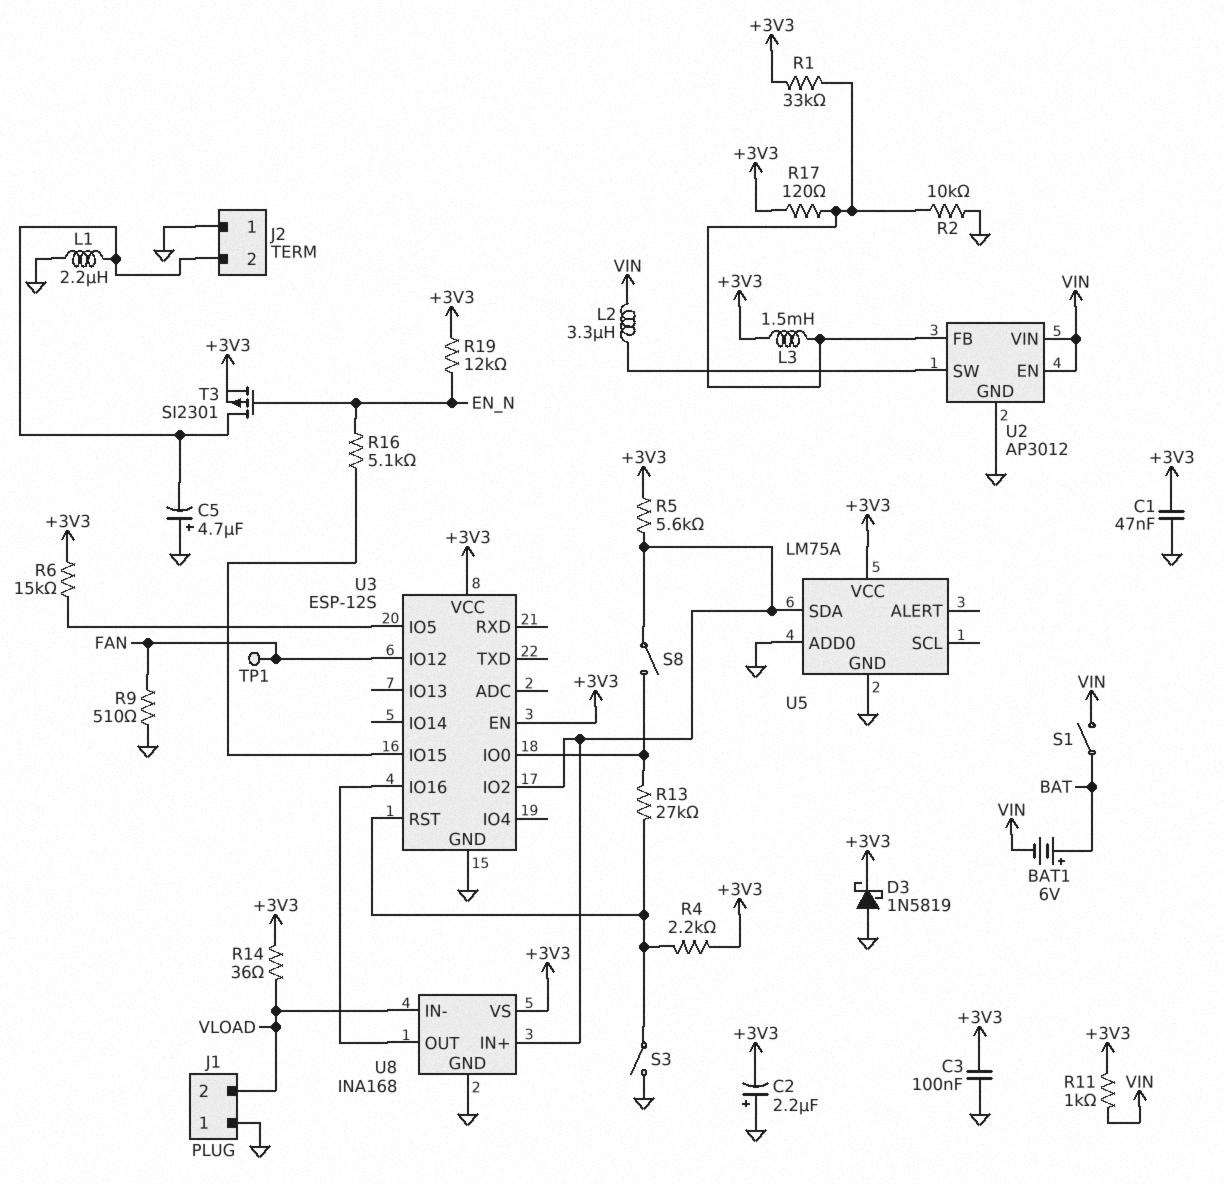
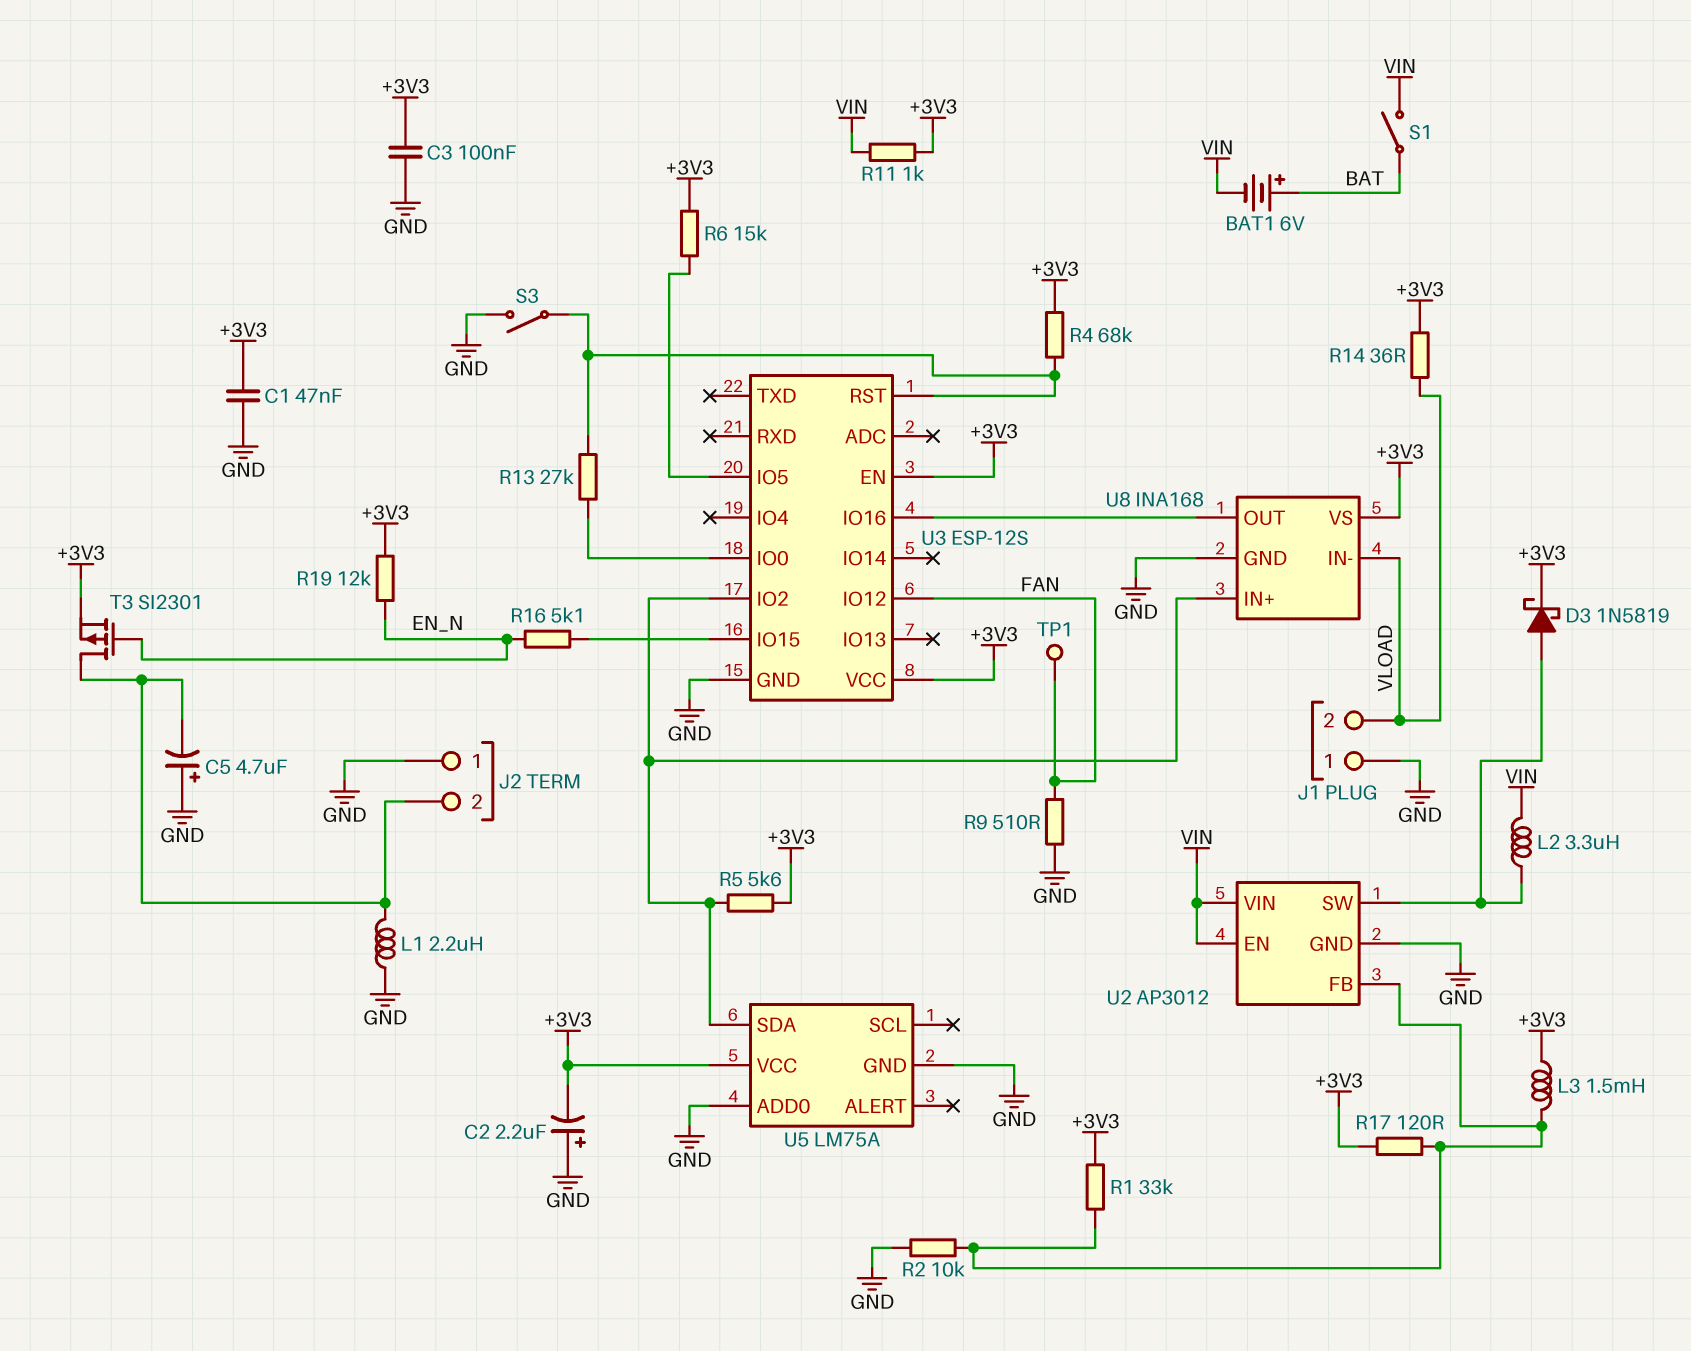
D3: schottky 1N5819 (A GND, K +3V3) -> schottky 1N5819 (A U2/SW, K +3V3)
R4: 2.2k (+3V3, U3/RST) -> 68k (+3V3, U3/RST)
S8: switch (U3/IO0, U3/IO2) -> none

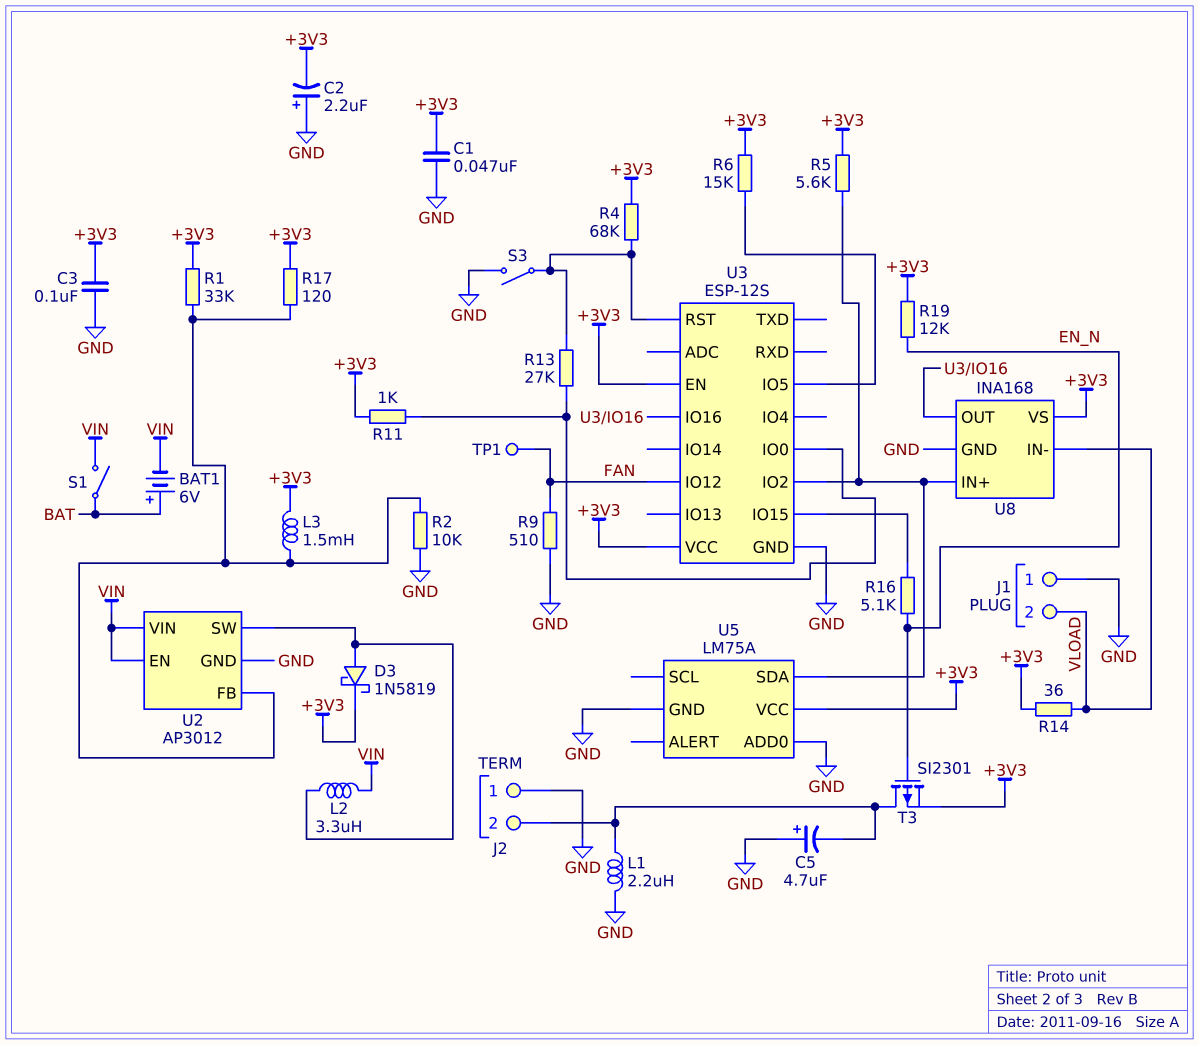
R11: 1k (+3V3, VIN) -> 1k (+3V3, U3/IO0)

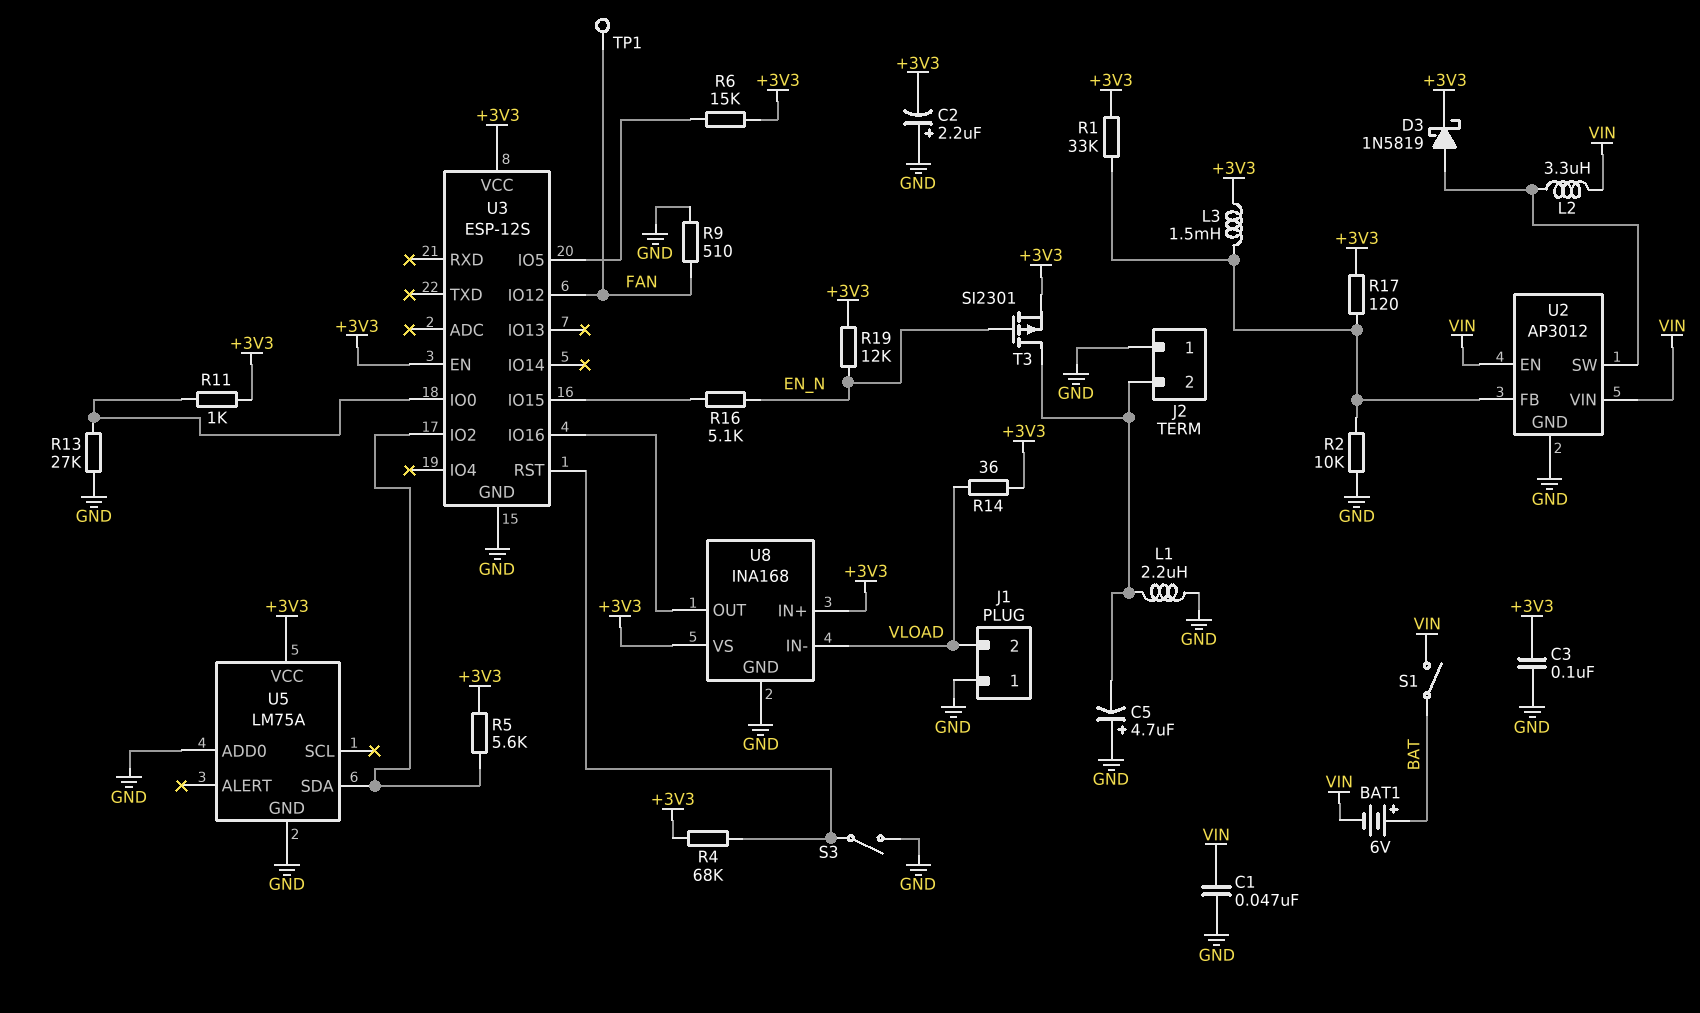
C1: 47nF (+3V3, GND) -> 47nF (GND, VIN)
R13: 27k (U3/IO0, U3/RST) -> 27k (GND, U3/IO0)
U8 pin IN+: U3/IO2 -> +3V3

